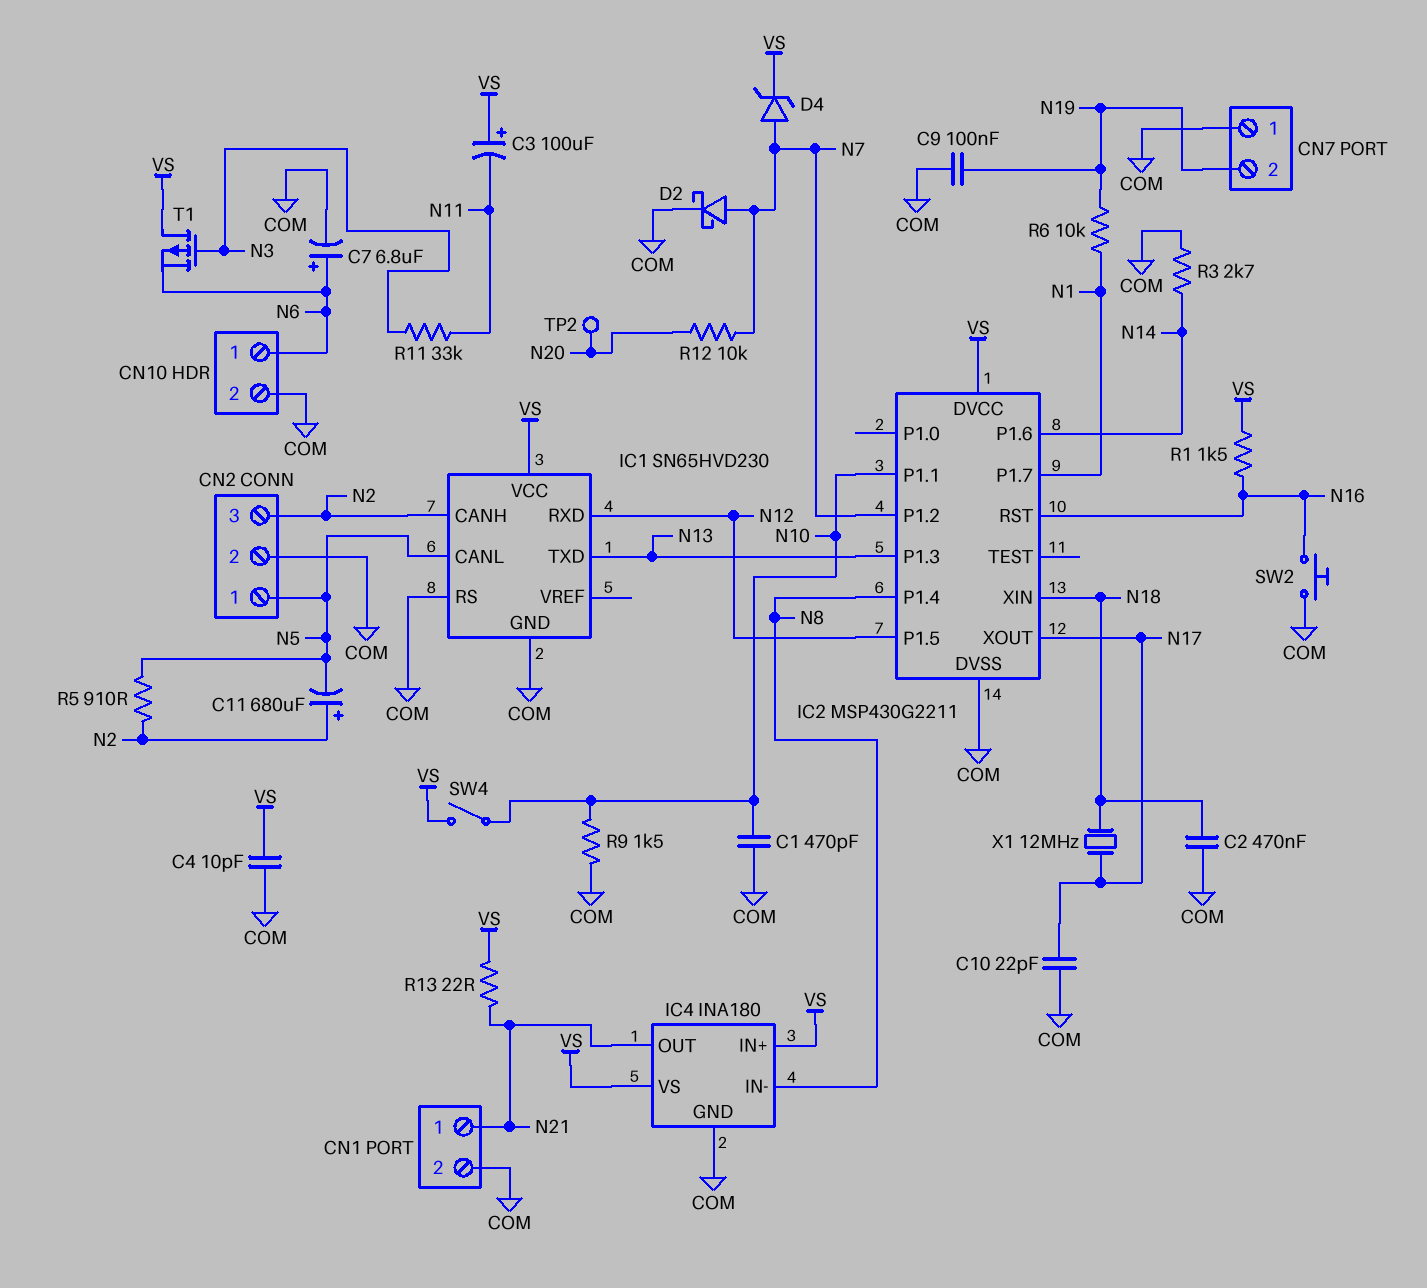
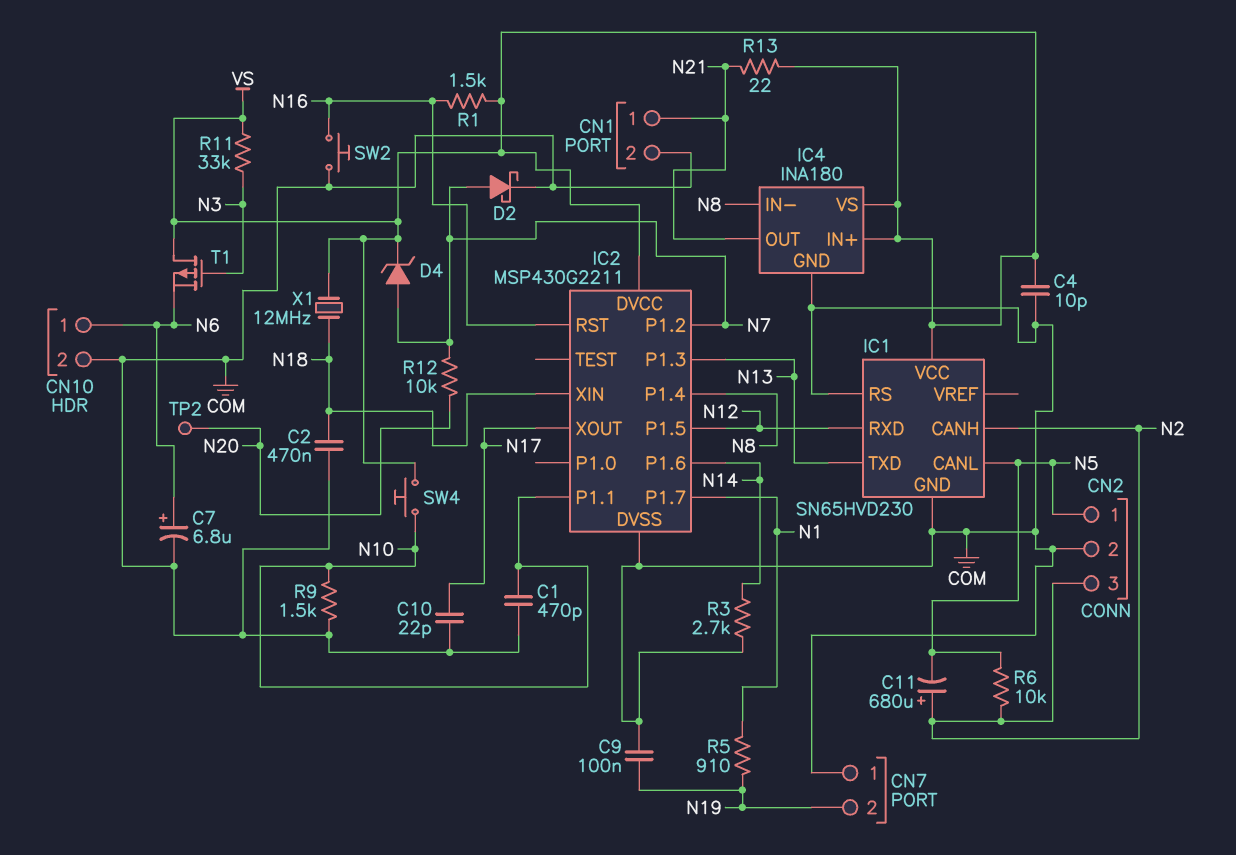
C3: 100uF (plus VS, minus N11) -> none
R5: 910 (N2, N5) -> 910 (N1, N19)
R6: 10k (N1, N19) -> 10k (N2, N5)
R11: 33k (N3, N11) -> 33k (N3, VS)
SW4: switch (N10, VS) -> button (N10, VS)
X1: 12MHz (N17, N18) -> 12MHz (N18, VS)

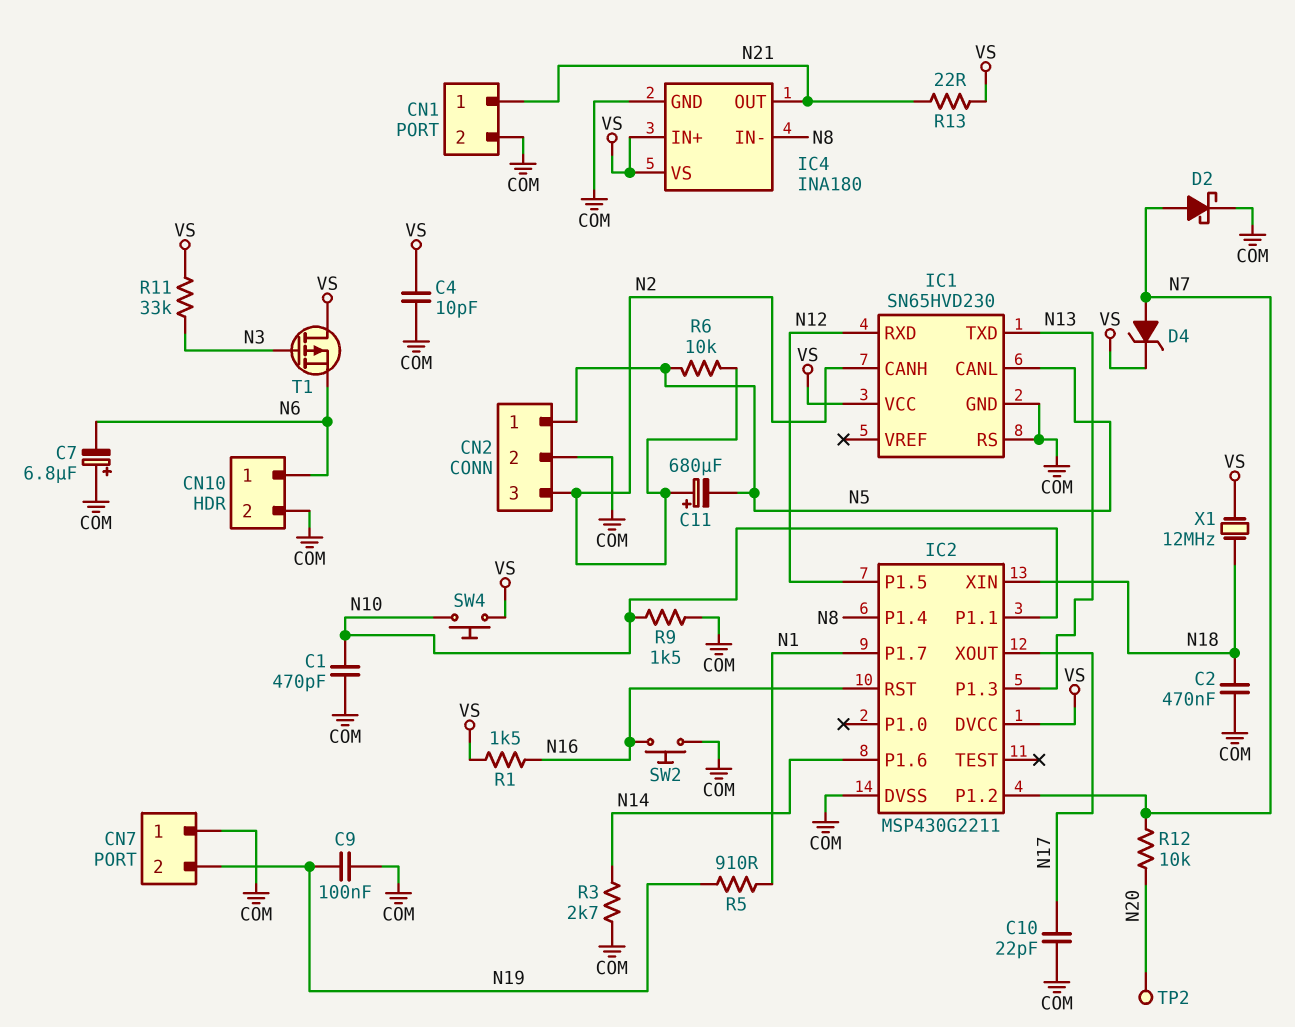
C7: 6.8uF (plus N6, minus COM) -> 6.8uF (plus COM, minus N6)

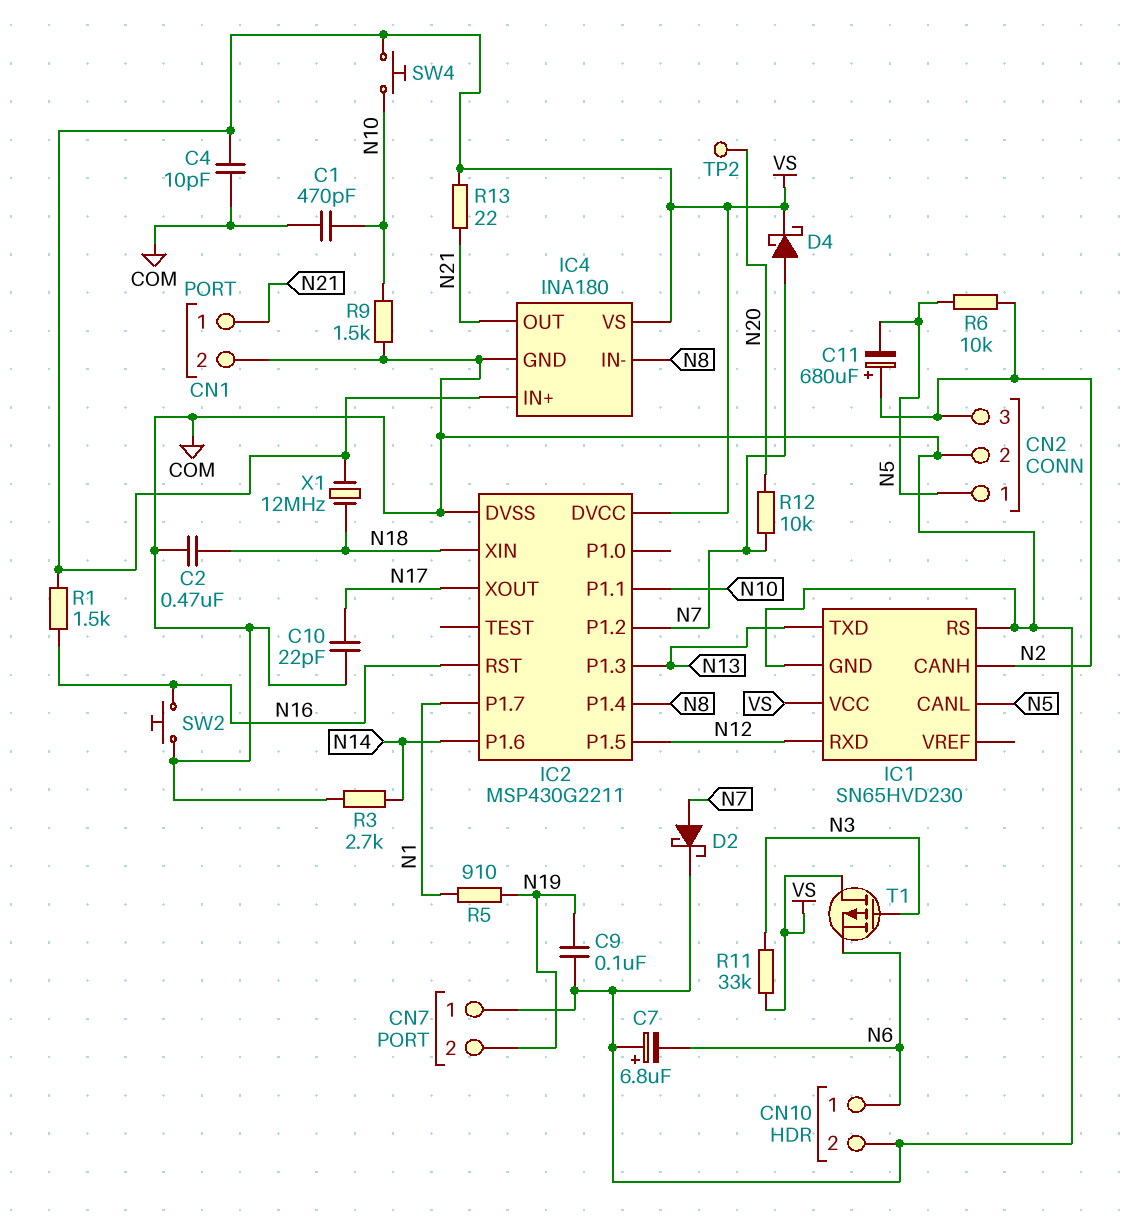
D4: zener (A N7, K VS) -> schottky (A N7, K VS)

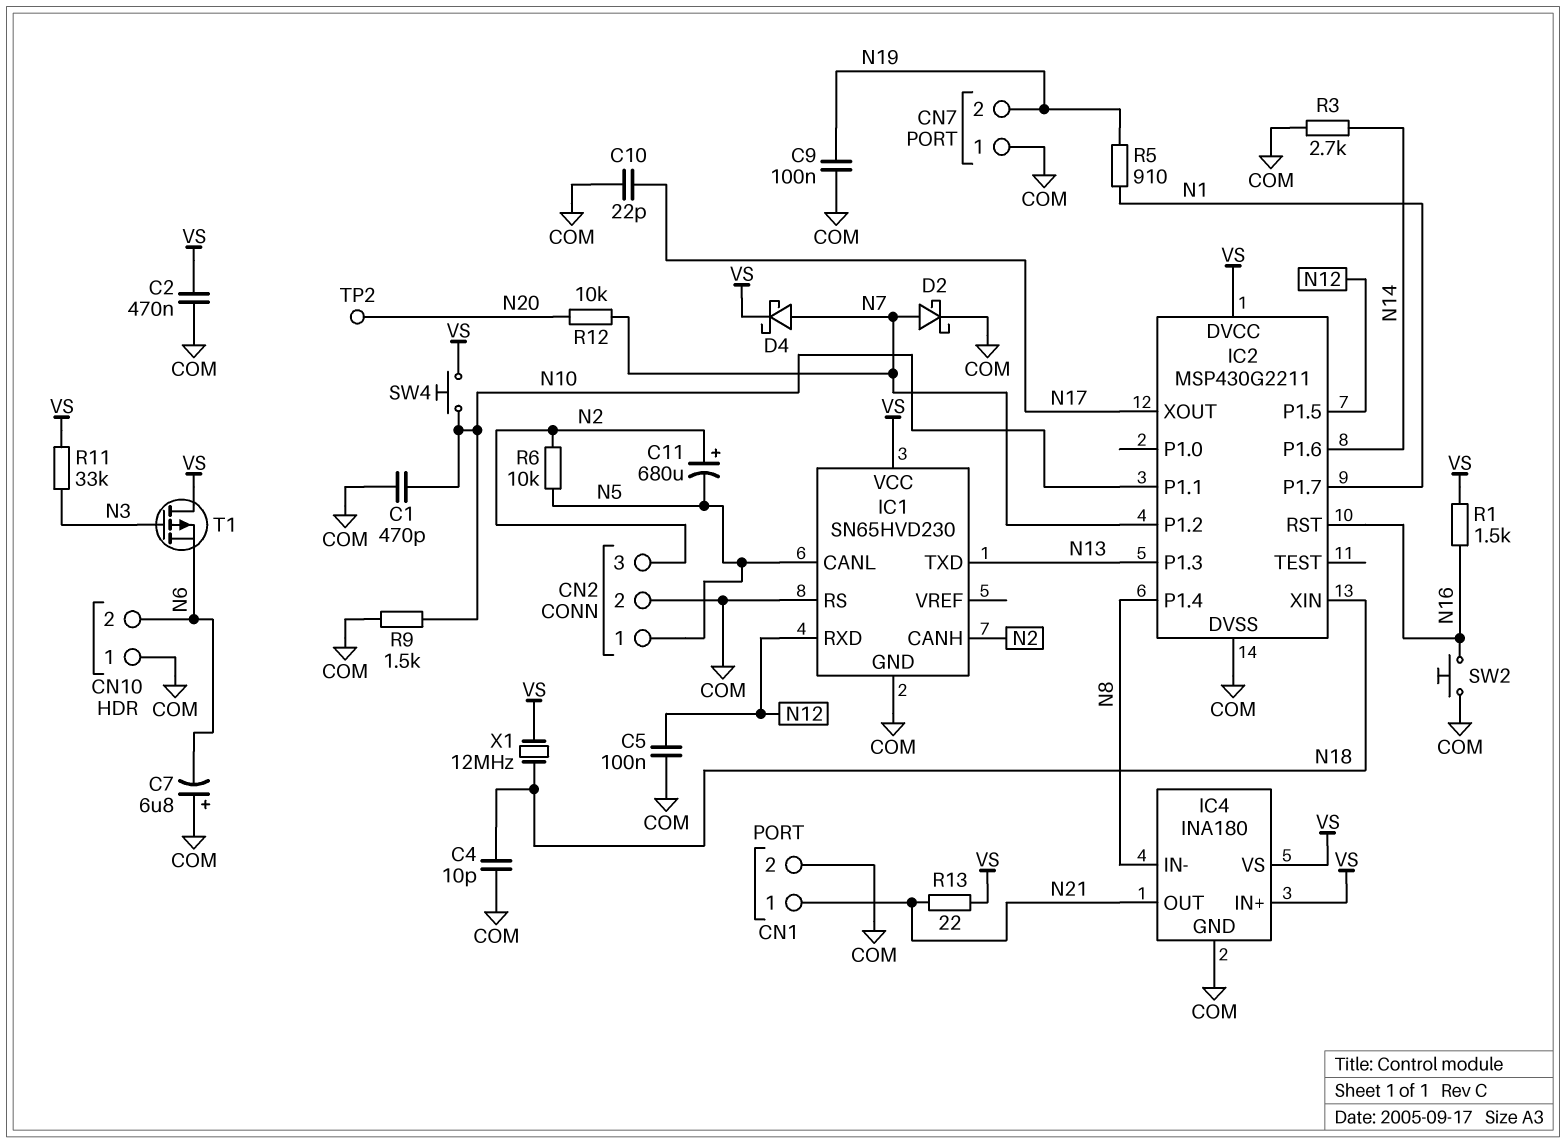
C2: 470nF (COM, N18) -> 470nF (COM, VS)
C4: 10pF (COM, VS) -> 10pF (COM, N18)
C5: none -> 100nF (COM, N12)
CN10 pin 1: N6 -> COM
CN10 pin 2: COM -> N6

